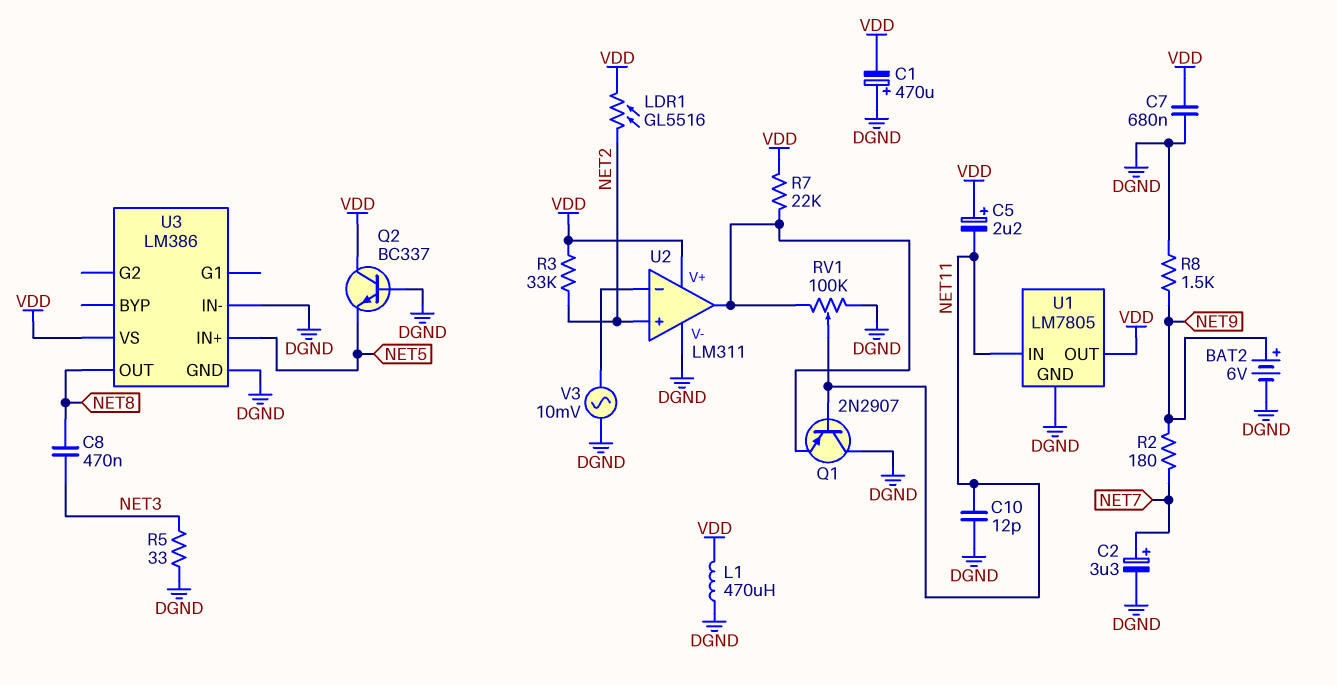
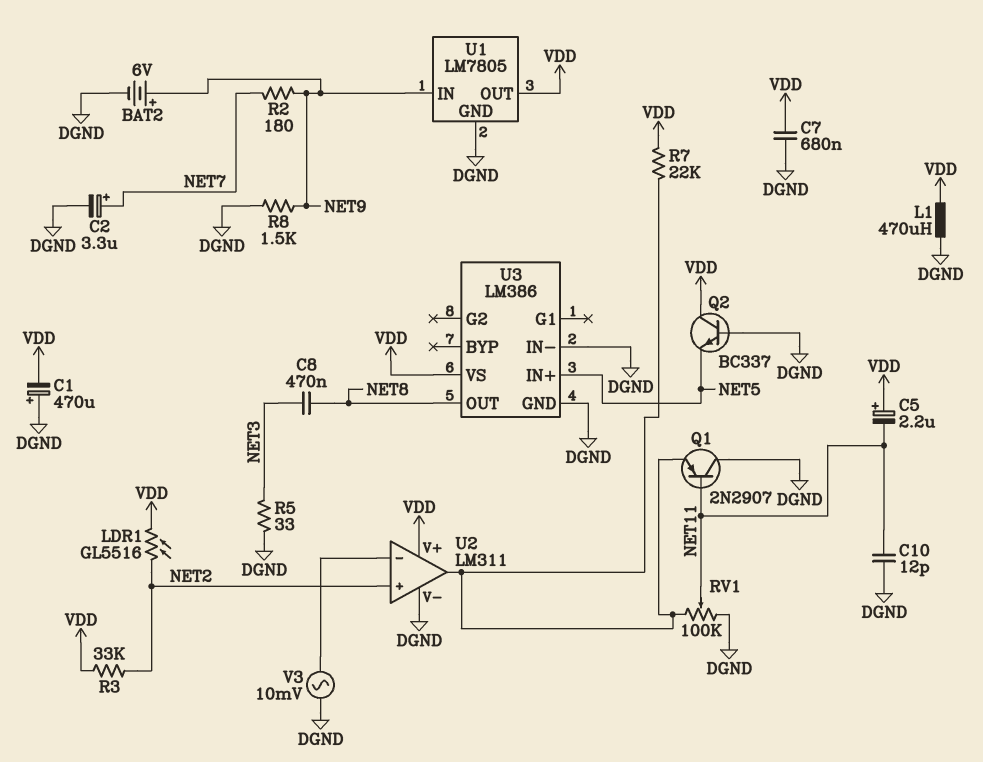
U1 pin IN: NET11 -> NET9

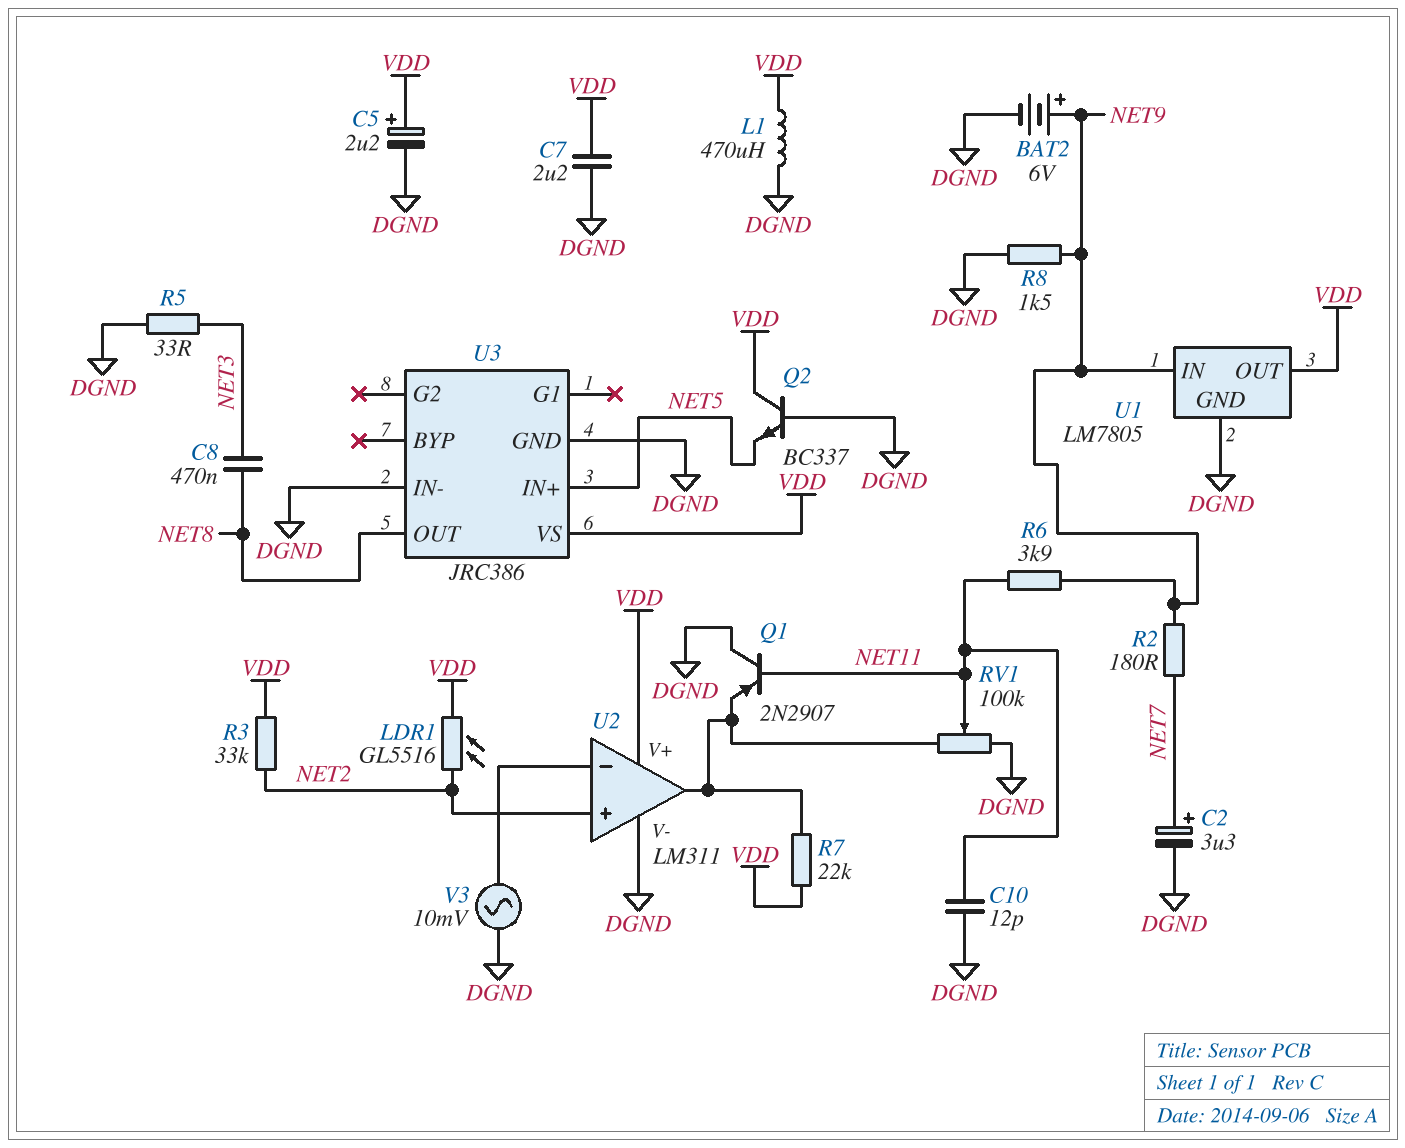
C1: 470uF (plus DGND, minus VDD) -> none
C5: 2.2uF (plus VDD, minus NET11) -> 2.2uF (plus VDD, minus DGND)
C7: 680nF (DGND, VDD) -> 2.2uF (DGND, VDD)
R6: none -> 3.9k (NET9, NET11)
U3: LM386 -> JRC386

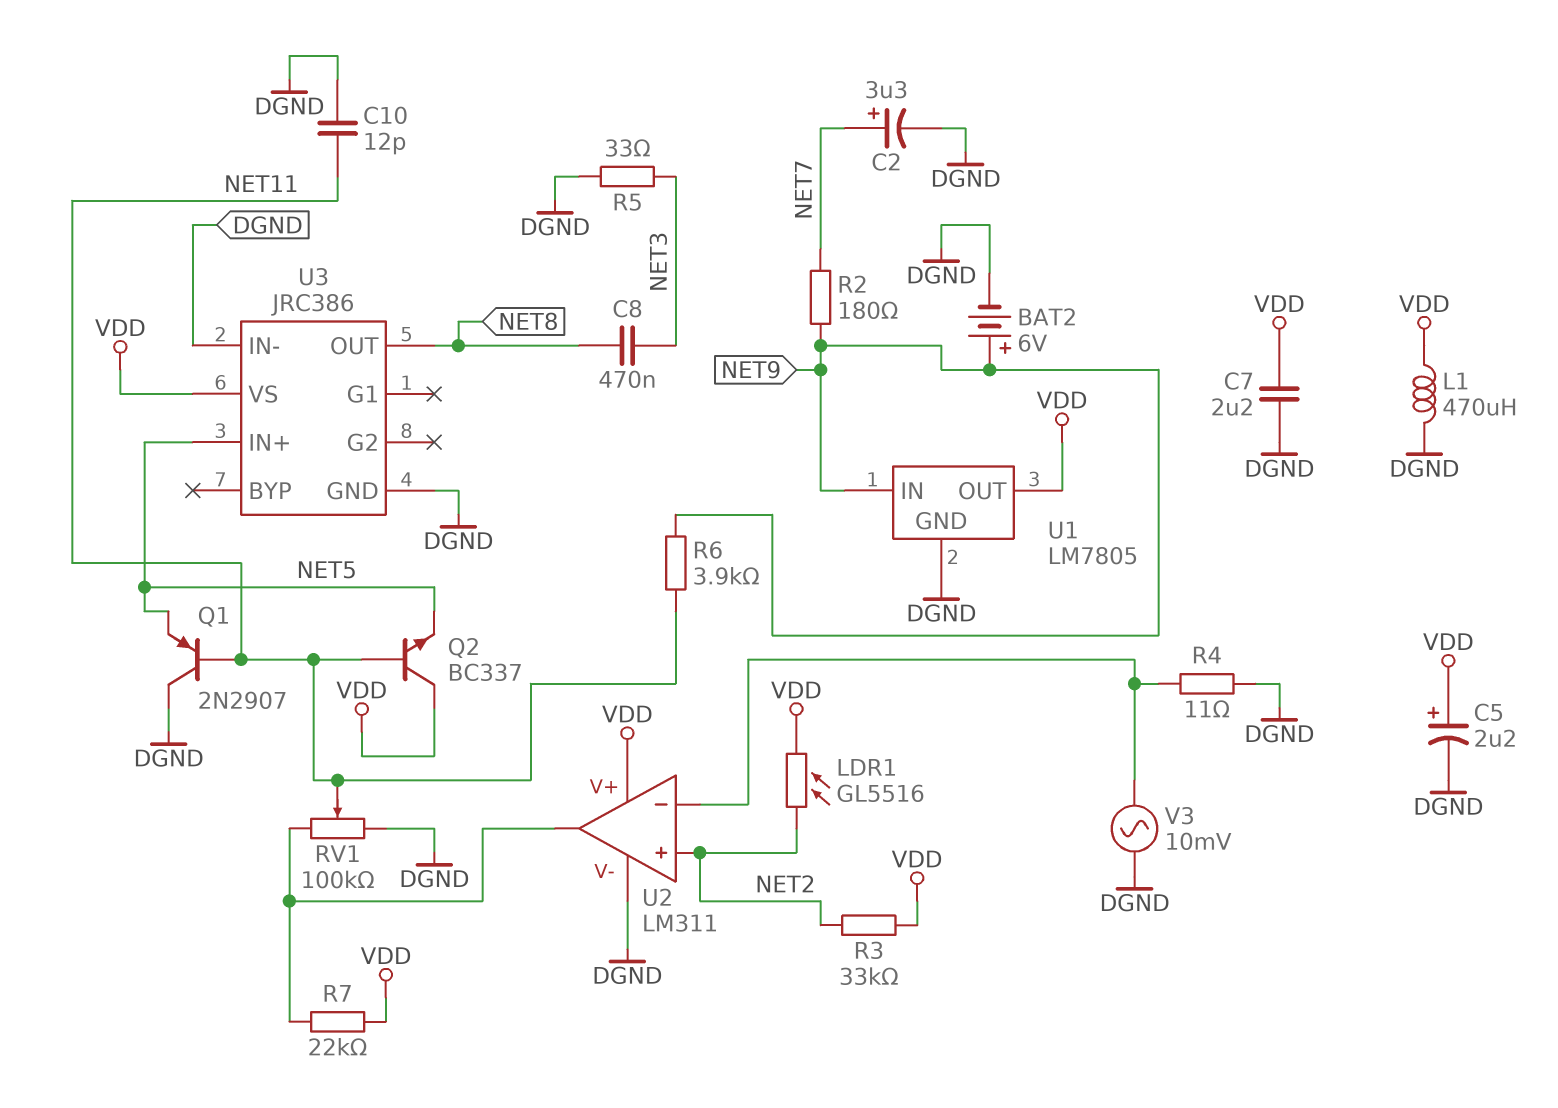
Q1: PNP 2N2907 (B NET11, C DGND, E U2/out) -> PNP 2N2907 (B NET11, C DGND, E NET5)
Q2: NPN BC337 (B DGND, C VDD, E NET5) -> NPN BC337 (B NET11, C VDD, E NET5)
R4: none -> 11 (DGND, U2/in-)
R8: 1.5k (DGND, NET9) -> none

